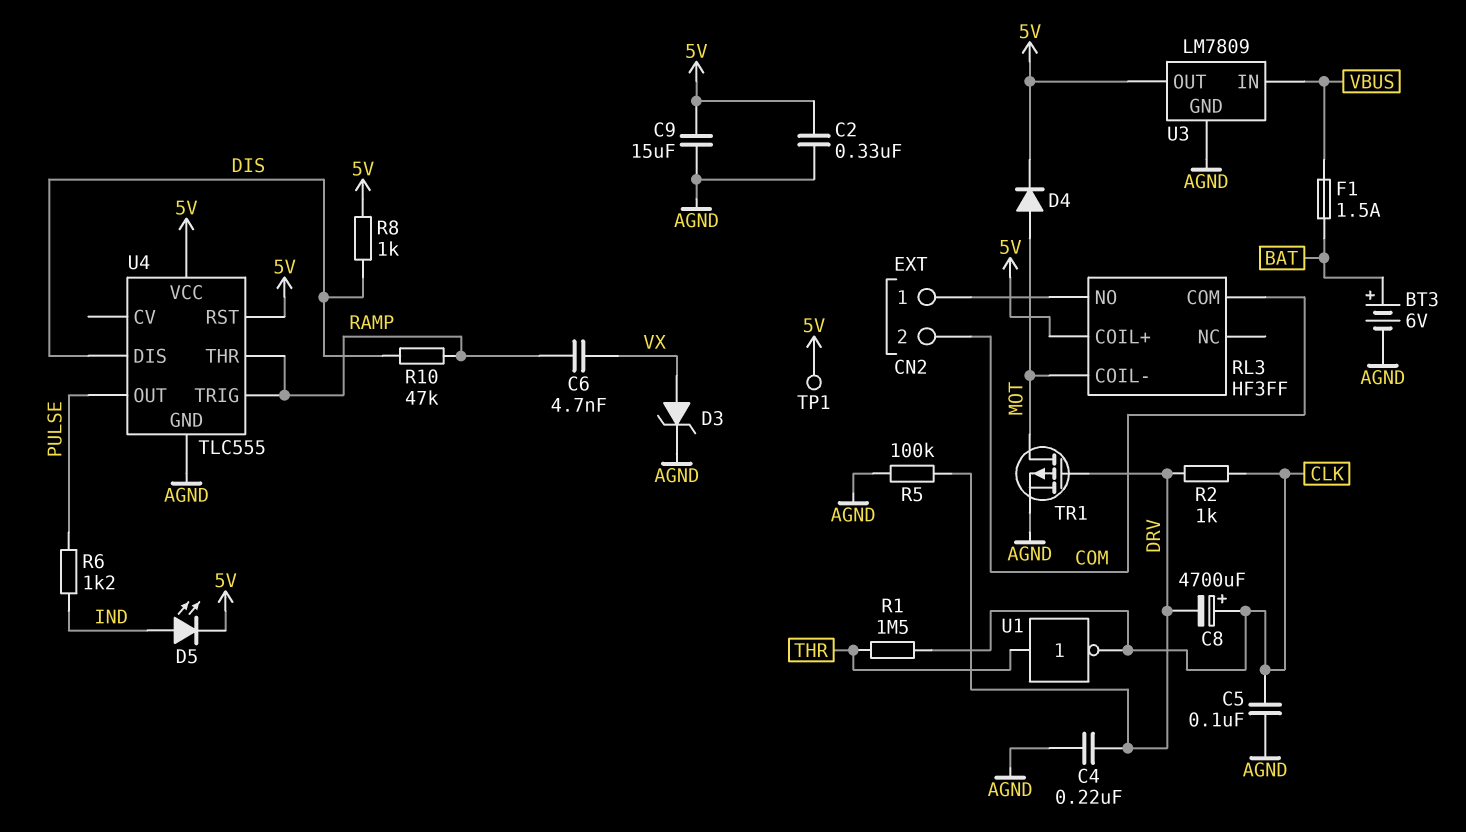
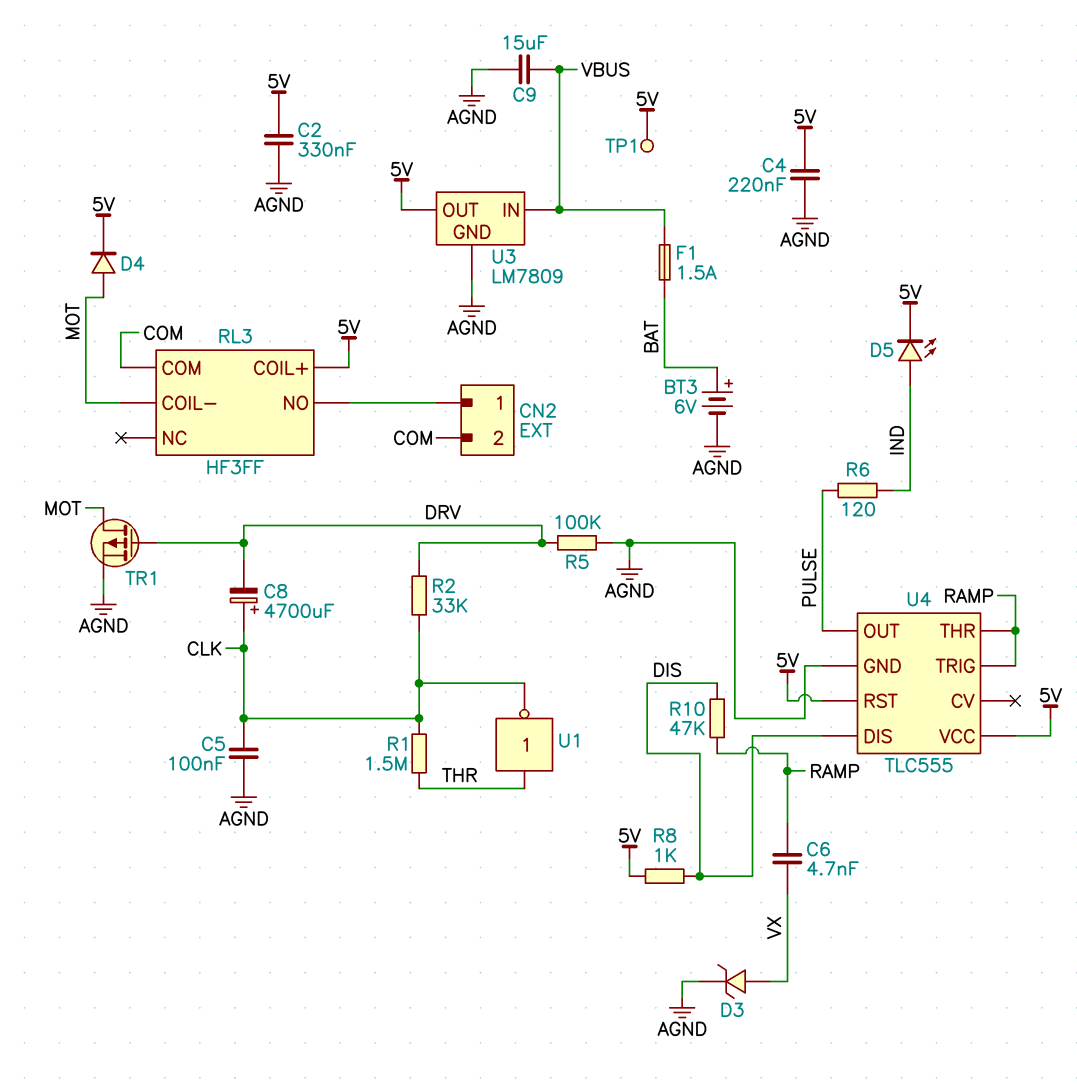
C4: 220nF (AGND, DRV) -> 220nF (5V, AGND)
C9: 15uF (5V, AGND) -> 15uF (AGND, VBUS)
R2: 1k (CLK, DRV) -> 33k (CLK, DRV)
R6: 1.2k (IND, PULSE) -> 120 (IND, PULSE)

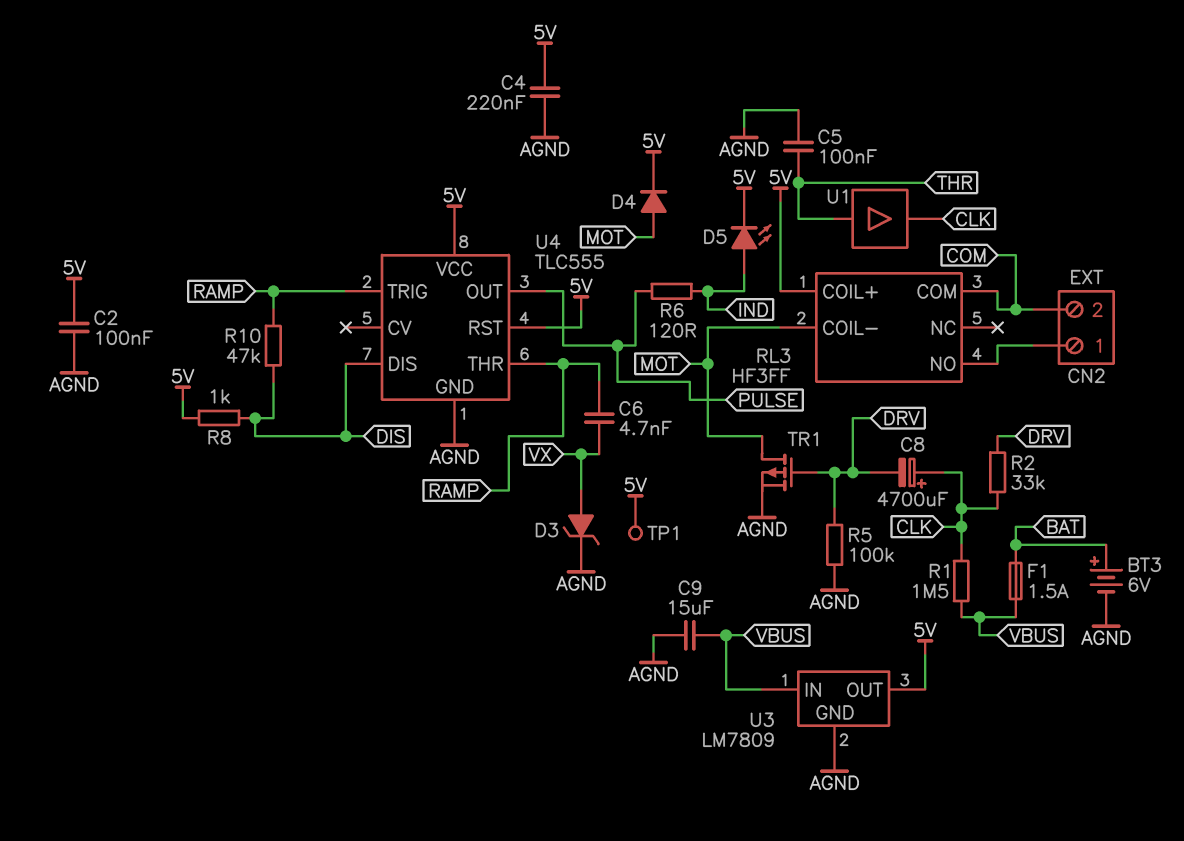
C2: 330nF (5V, AGND) -> 100nF (5V, AGND)
C5: 100nF (AGND, CLK) -> 100nF (AGND, THR)
R1: 1.5M (CLK, THR) -> 1.5M (CLK, VBUS)
U1: NOT (in THR, out CLK) -> buffer (in THR, out CLK)

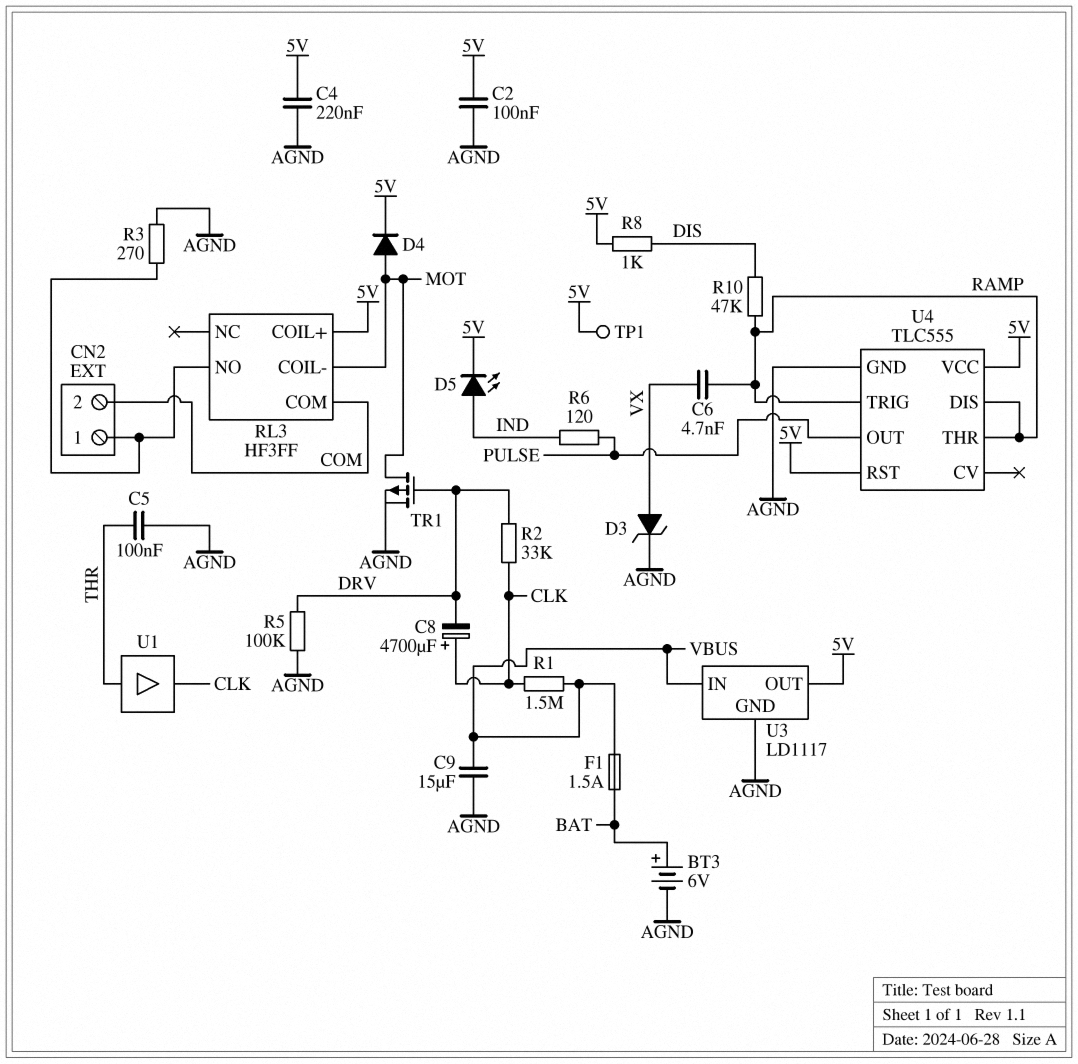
R3: none -> 270 (AGND, CN2/1)
U3: LM7809 -> LD1117
U4 pin DIS: DIS -> RAMP

